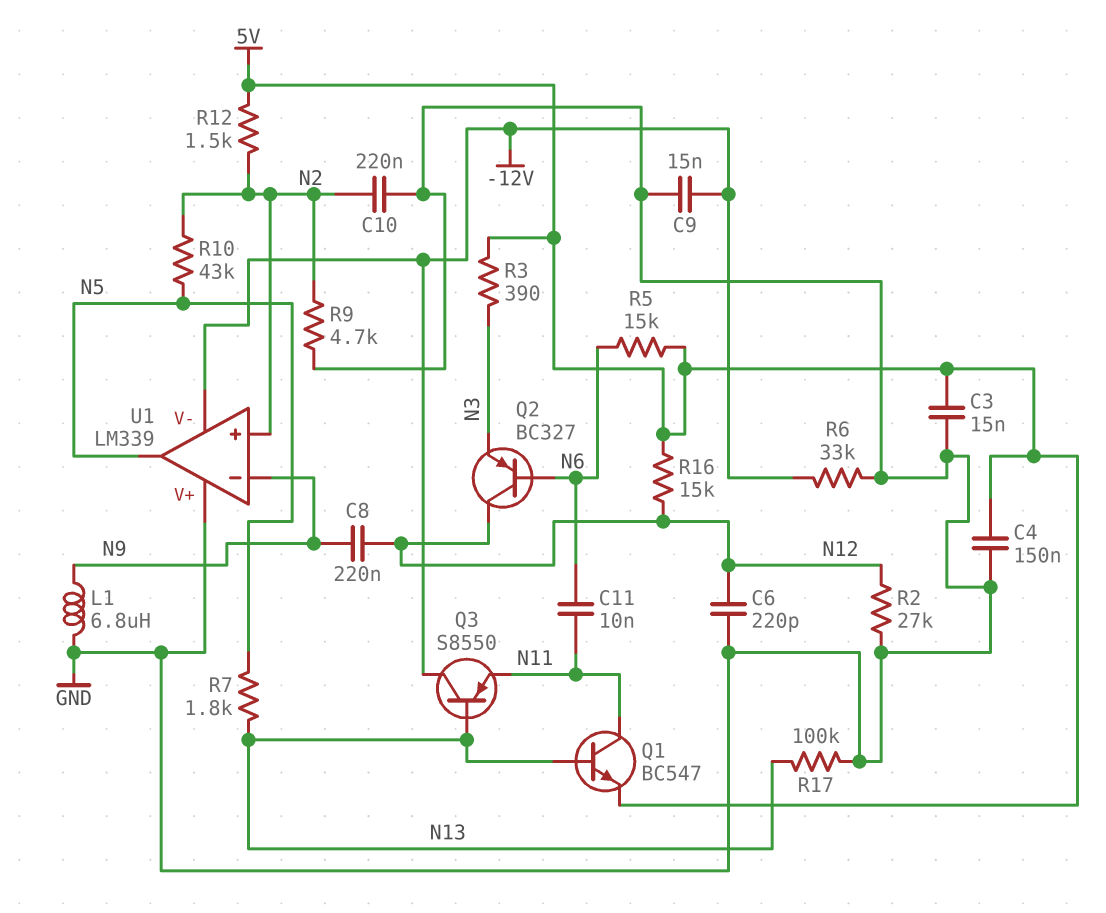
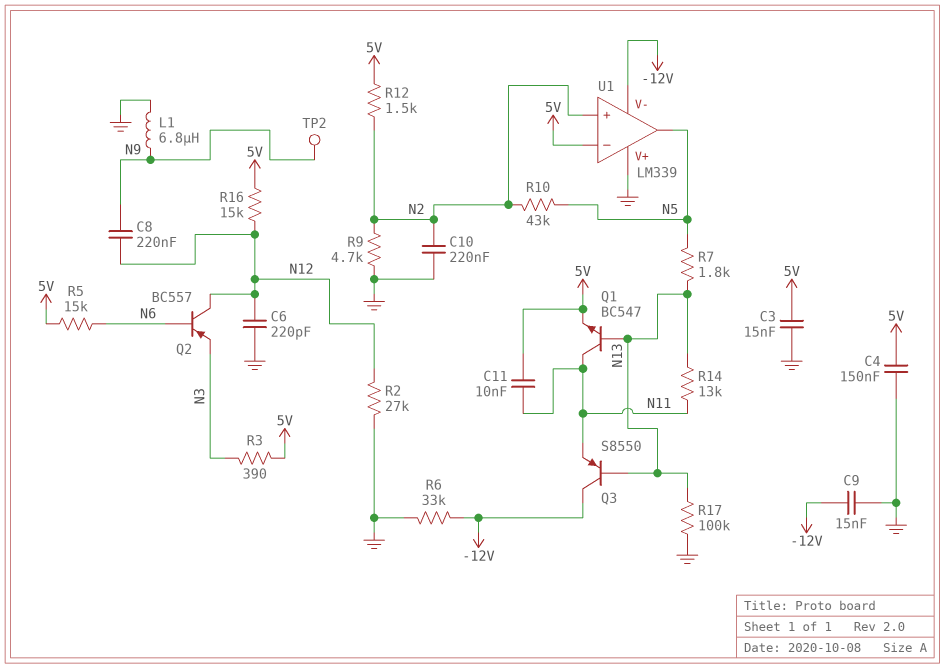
C11: 10nF (N6, N11) -> 10nF (5V, N11)
Q2: PNP BC327 (B N6, C N12, E N3) -> PNP BC557 (B N6, C N12, E N3)
R14: none -> 13k (N11, N13)
TP2: none -> test point (N9)
U1 pin in-: N9 -> 5V

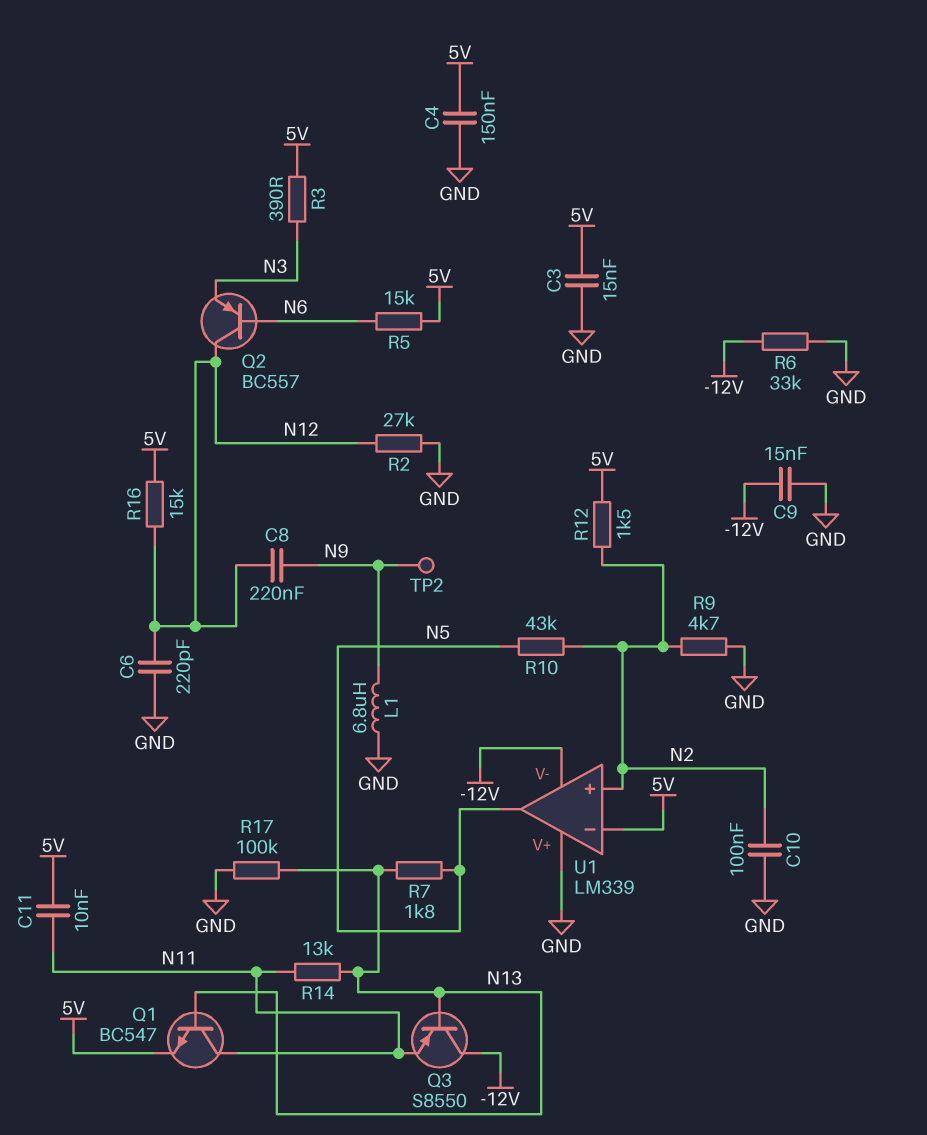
C10: 220nF (GND, N2) -> 100nF (GND, N2)

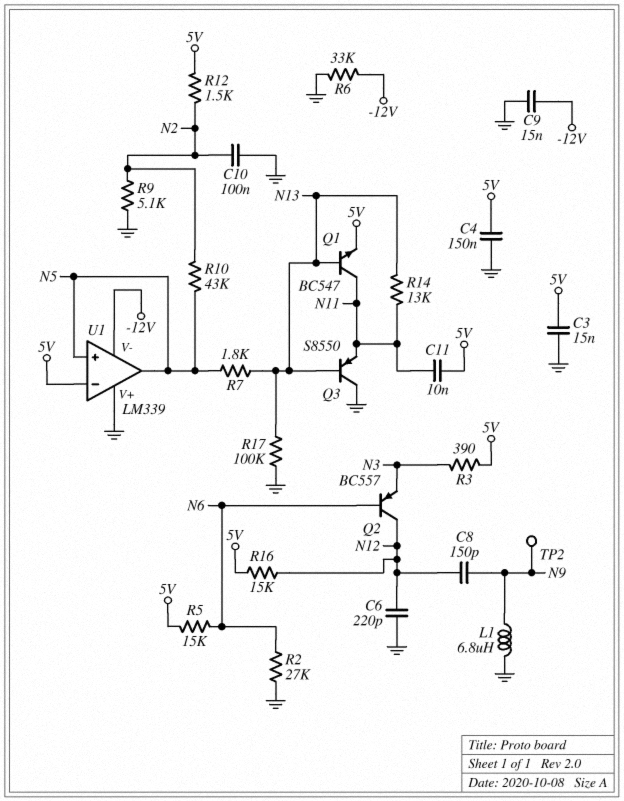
C8: 220nF (N9, N12) -> 150pF (N9, N12)
Q3: PNP S8550 (B N13, C -12V, E N11) -> PNP S8550 (B N13, C GND, E N11)
R2: 27k (GND, N12) -> 27k (GND, N6)
R9: 4.7k (GND, N2) -> 5.1k (GND, N2)
U1 pin in+: N2 -> N5

